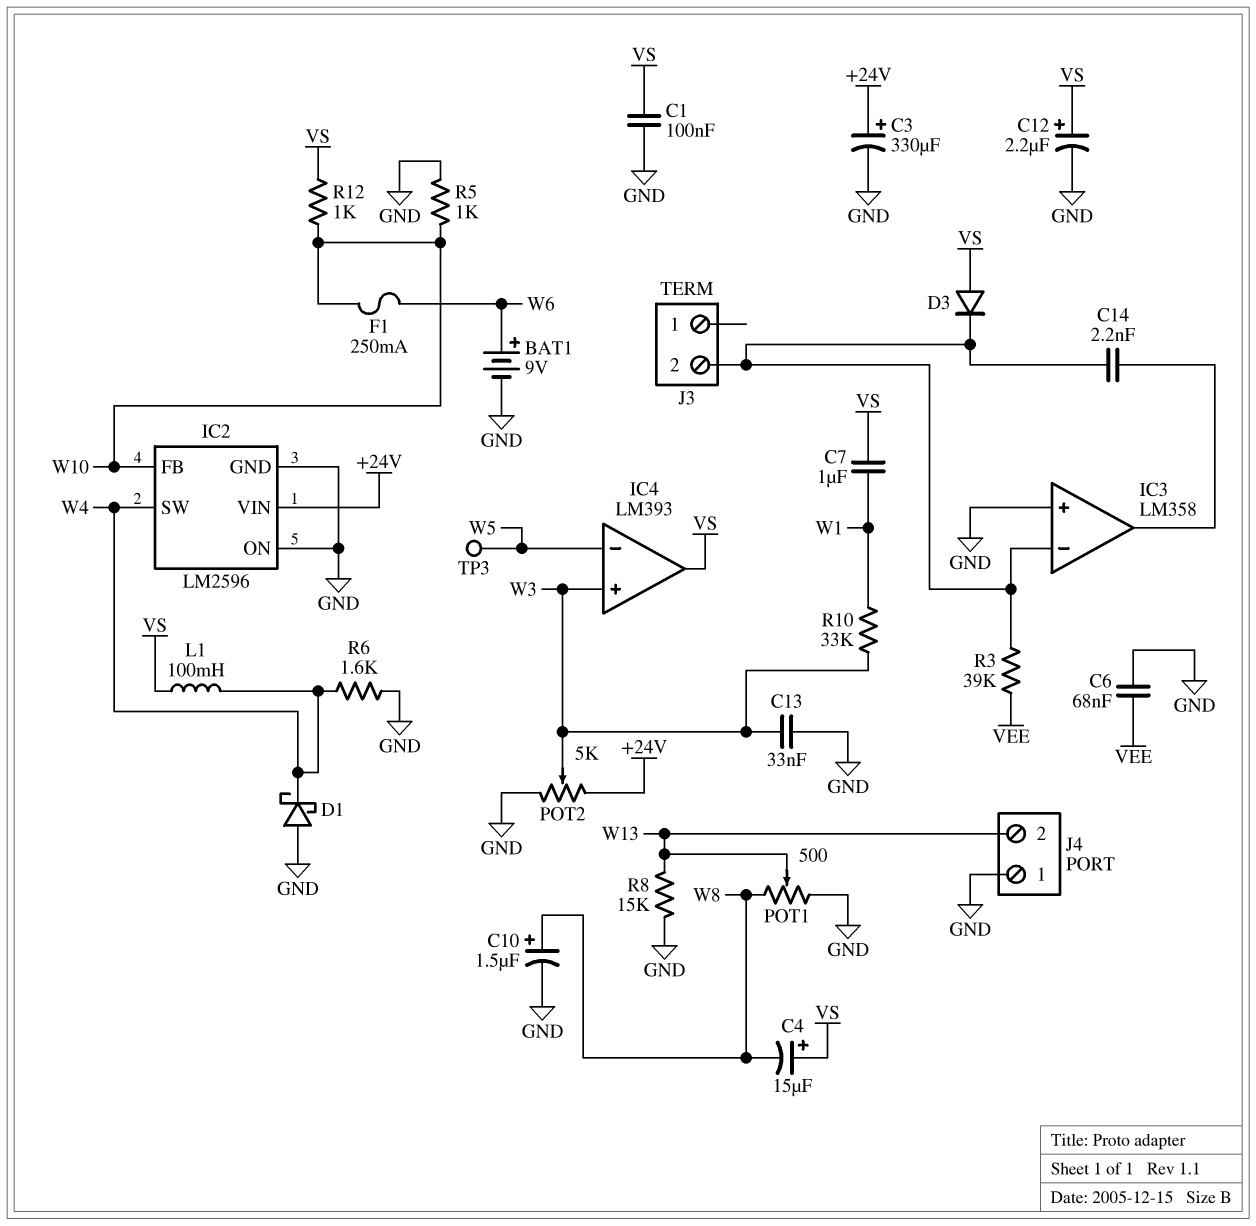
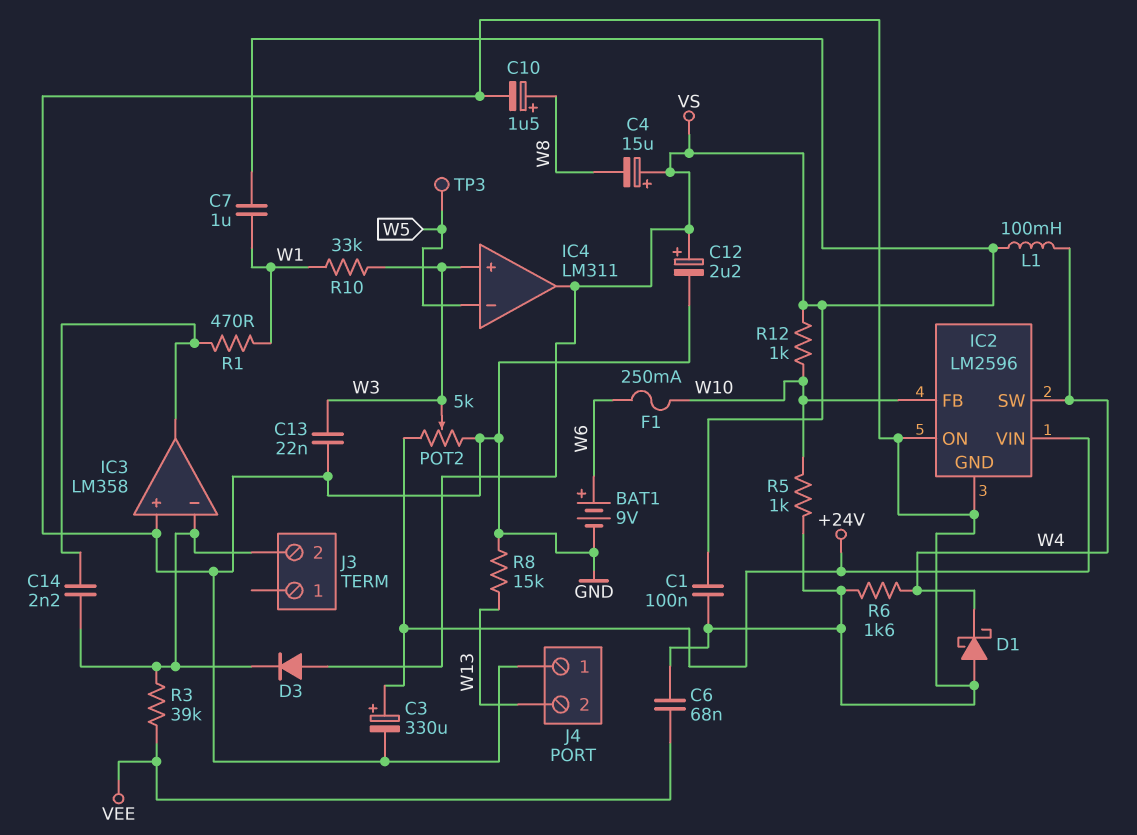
C13: 33nF (GND, W3) -> 22nF (GND, W3)
IC4: LM393 -> LM311
POT1: 500 (GND, W8, wiper W13) -> none
R1: none -> 470 (IC3/out, W1)

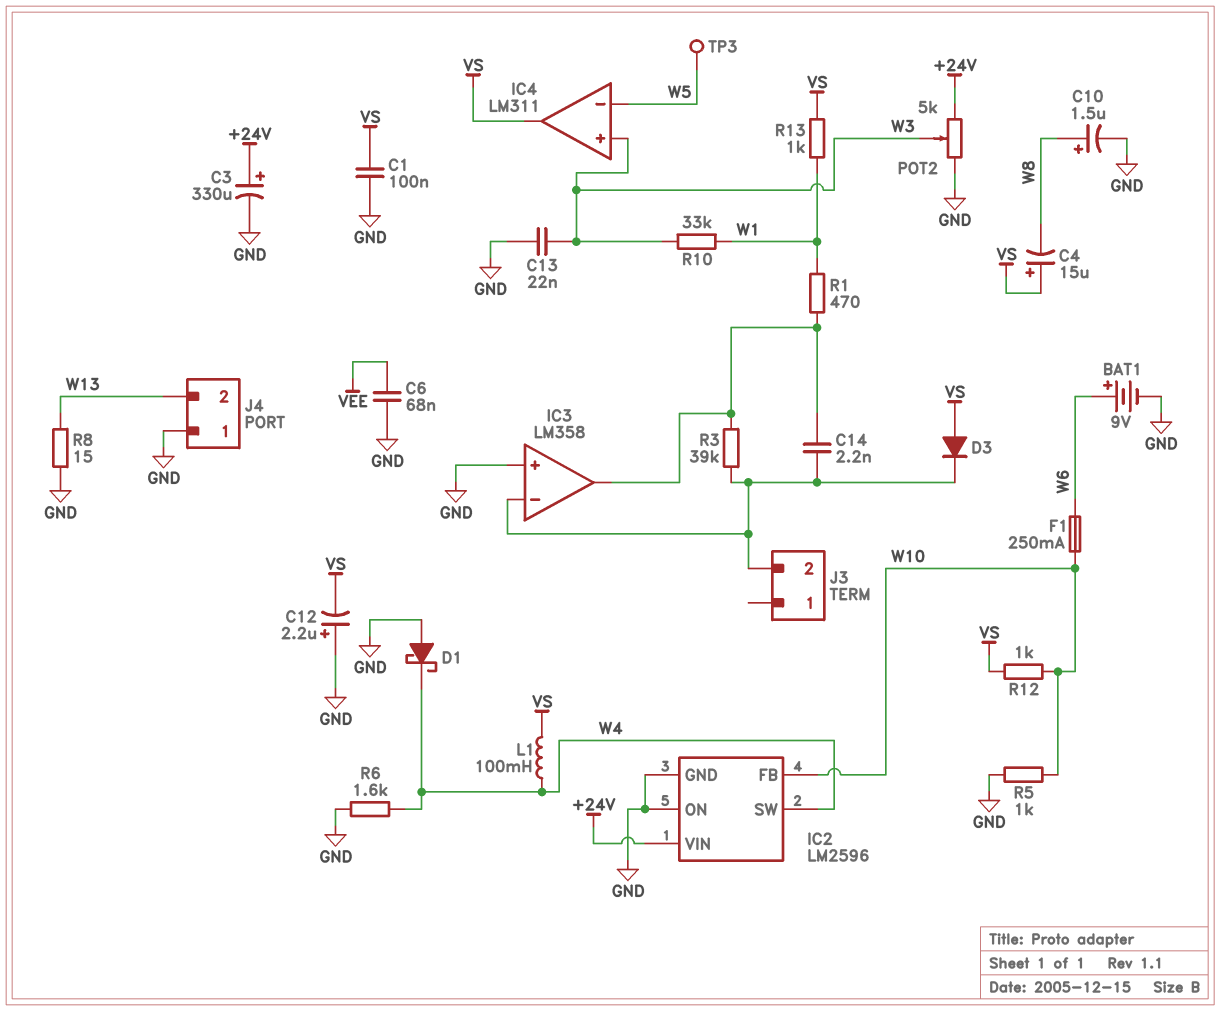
C7: 1uF (VS, W1) -> none
C12: 2.2uF (plus VS, minus GND) -> 2.2uF (plus GND, minus VS)
R3: 39k (IC3/in-, VEE) -> 39k (IC3/in-, IC3/out)
R8: 15k (GND, W13) -> 15 (GND, W13)
R13: none -> 1k (VS, W1)

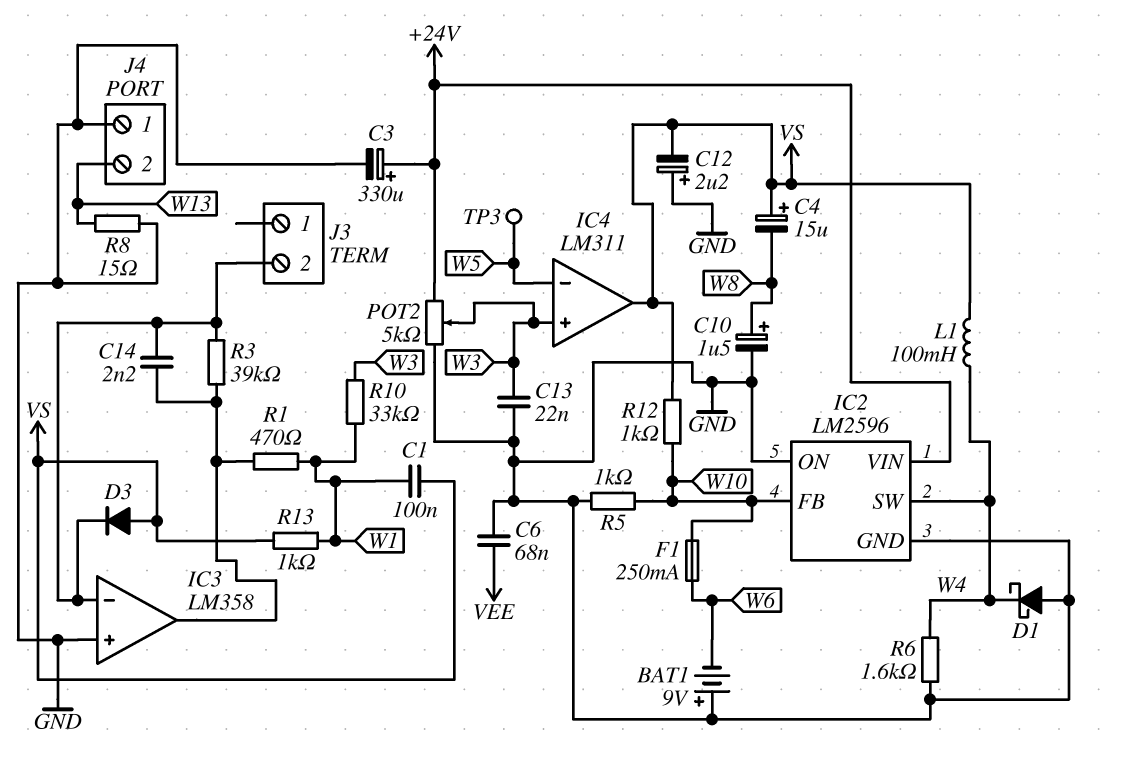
BAT1: 9V (plus W6, minus GND) -> 9V (plus GND, minus W6)
C1: 100nF (GND, VS) -> 100nF (VS, W1)

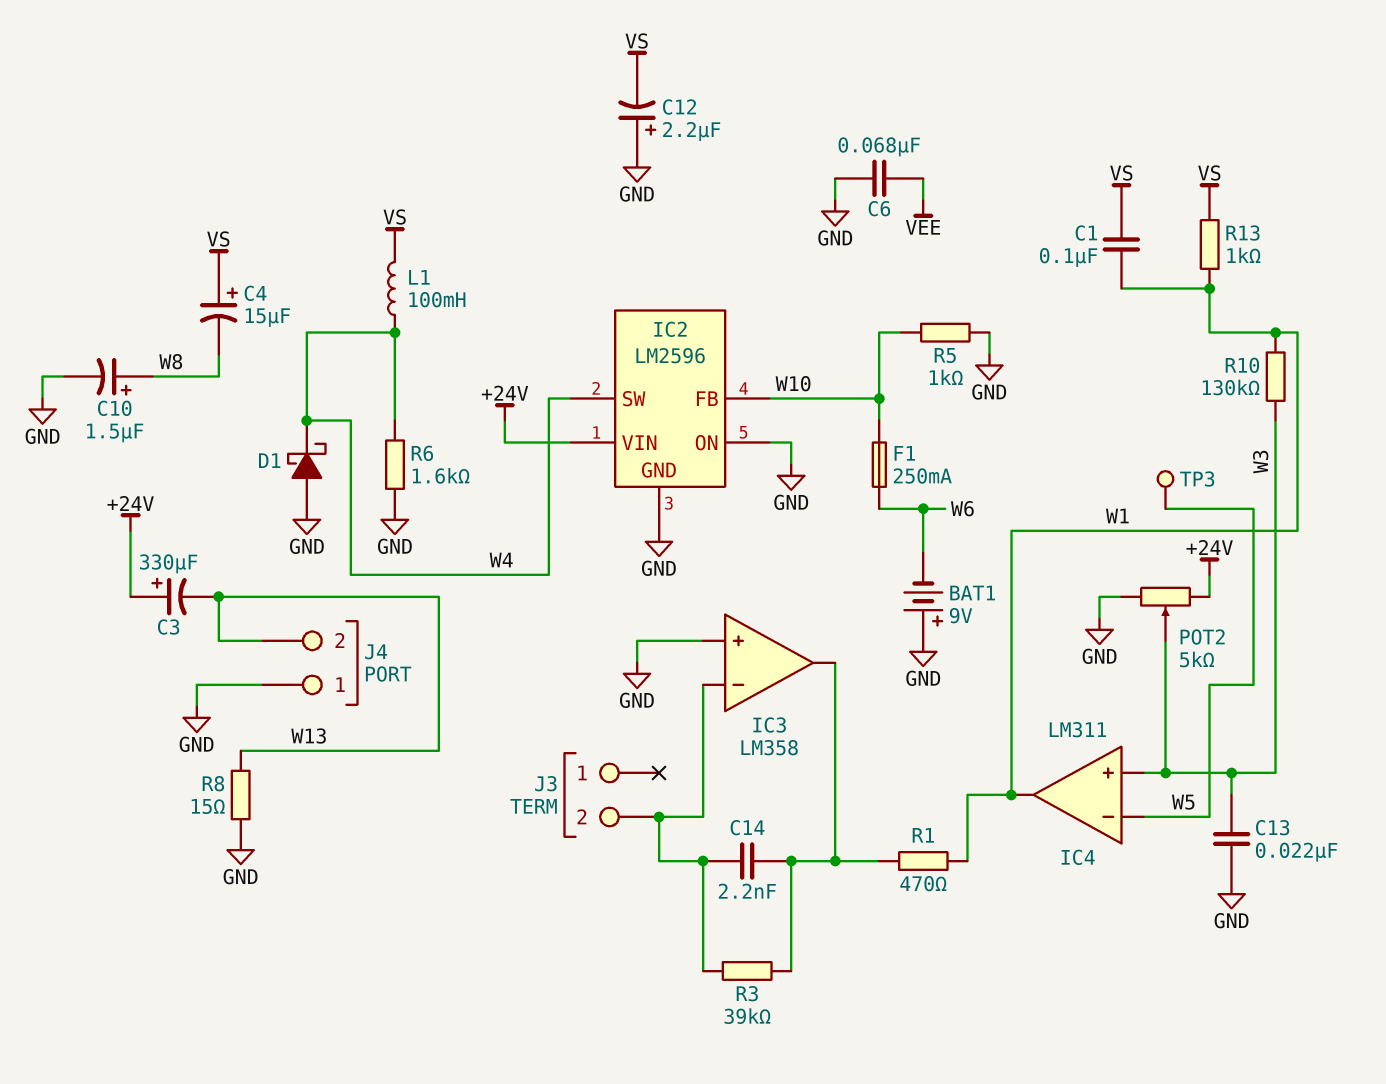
C3: 330uF (plus +24V, minus GND) -> 330uF (plus +24V, minus W13)
D3: diode (A VS, K IC3/in-) -> none
IC4 pin out: VS -> W1
R10: 33k (W1, W3) -> 130k (W1, W3)
R12: 1k (VS, W10) -> none

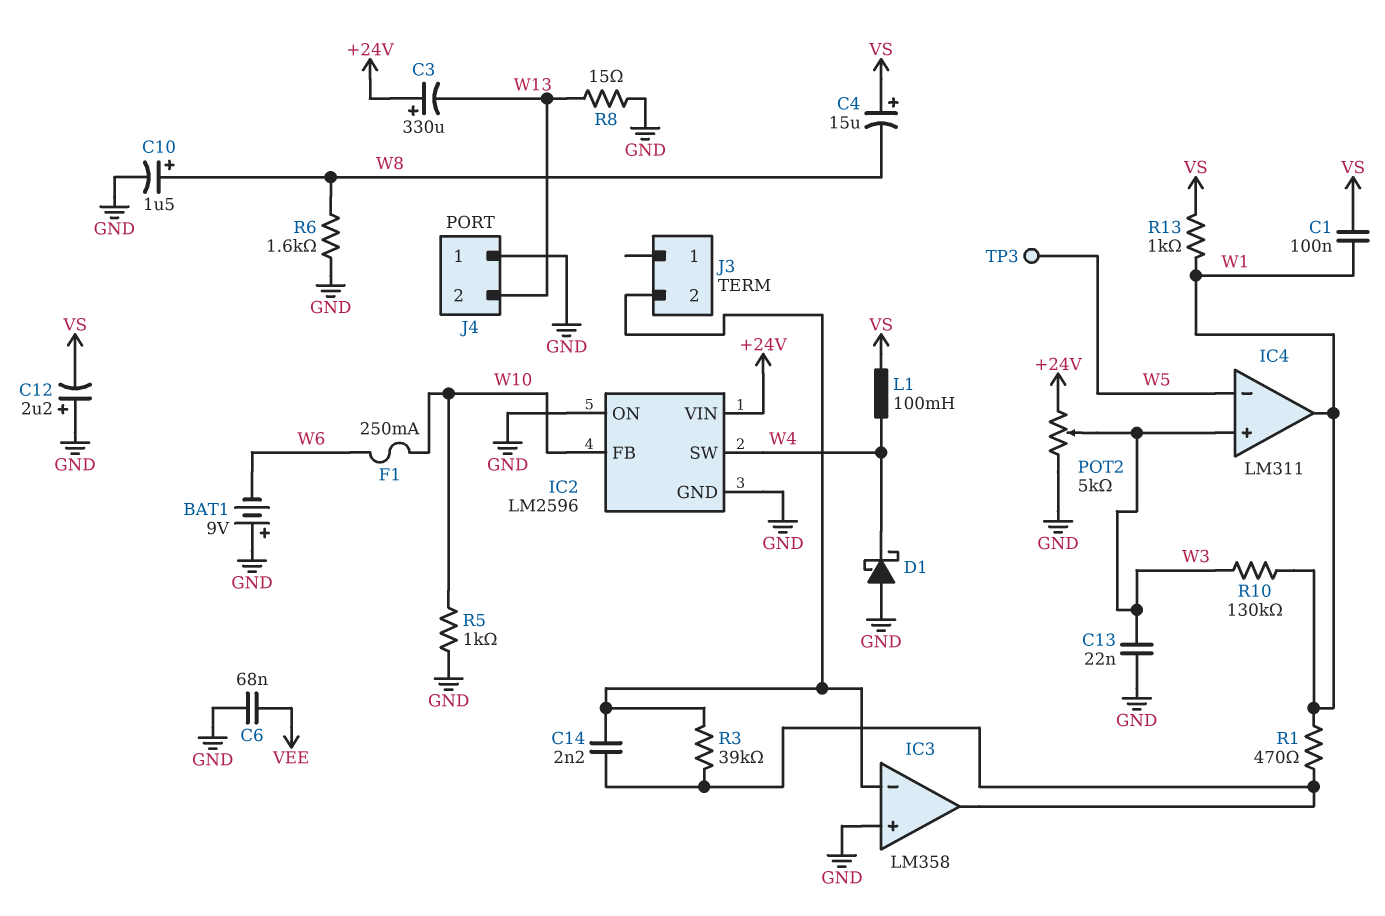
R6: 1.6k (GND, W4) -> 1.6k (GND, W8)

